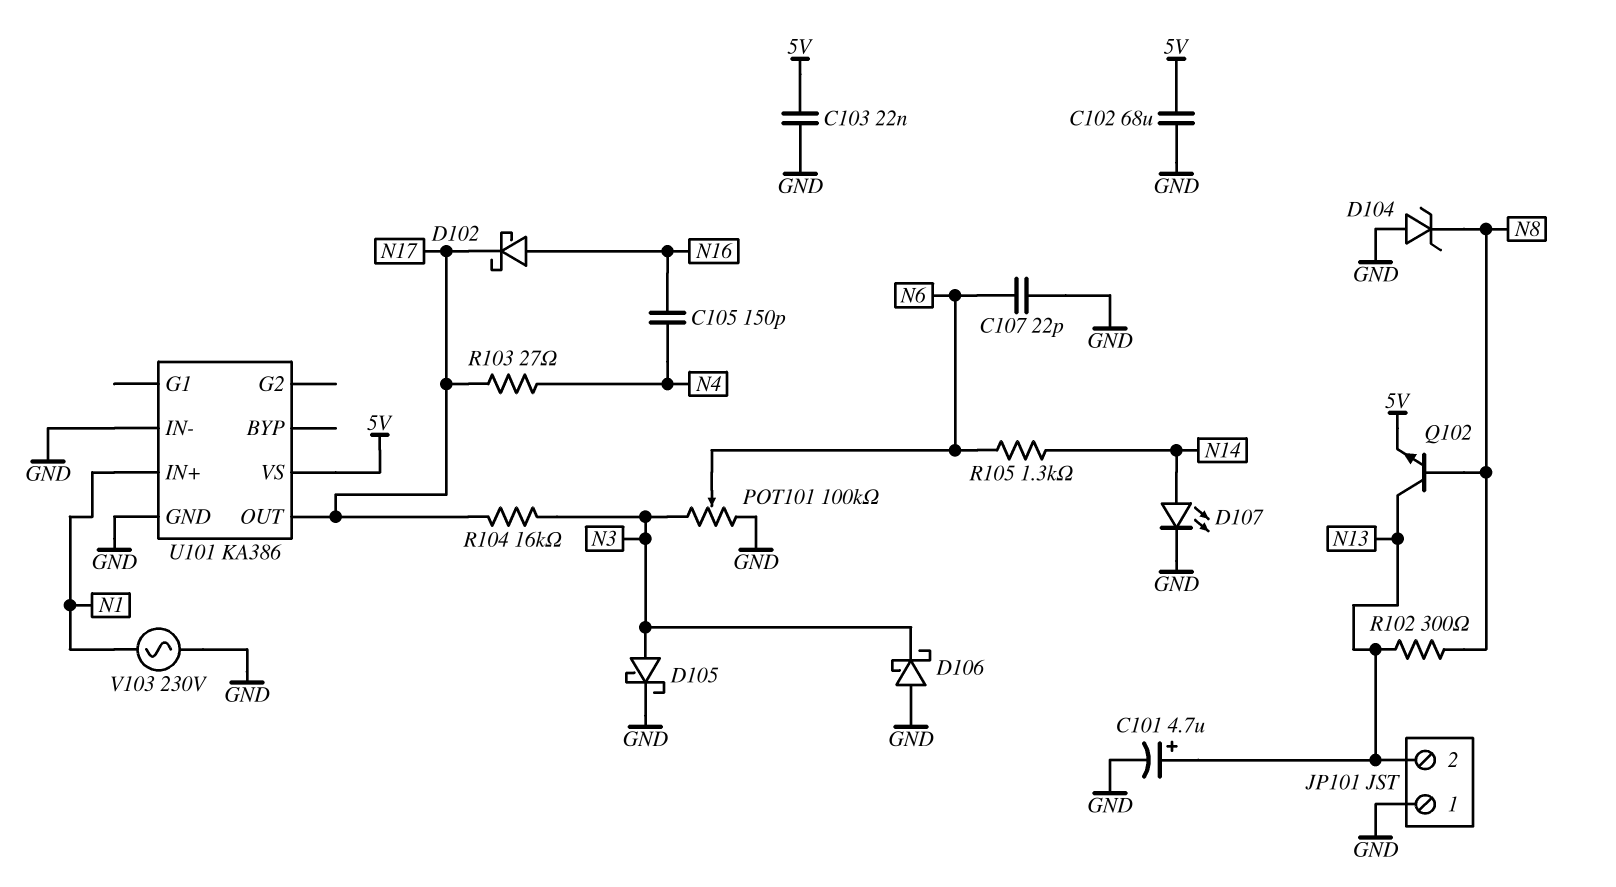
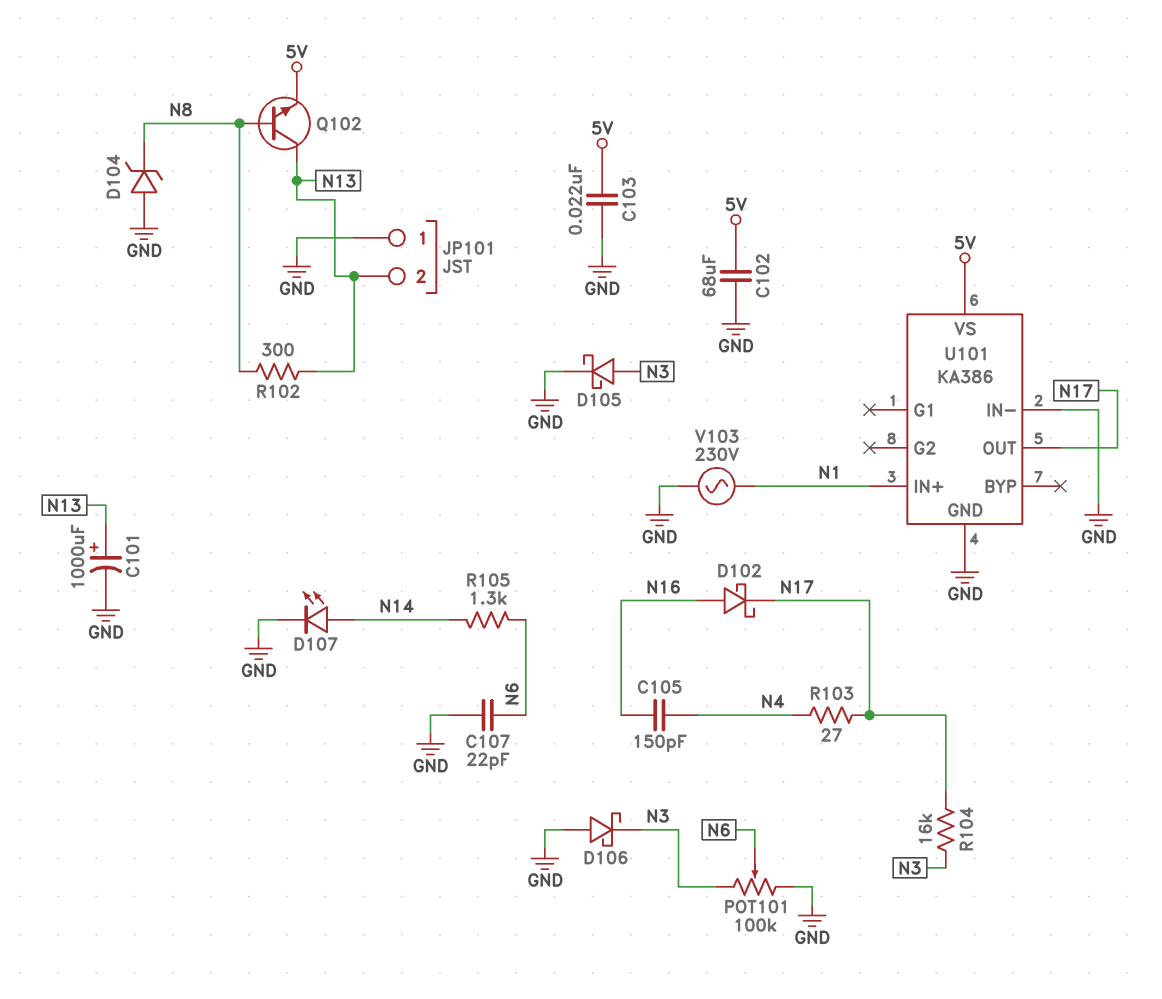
C101: 4.7uF (plus N13, minus GND) -> 1000uF (plus N13, minus GND)

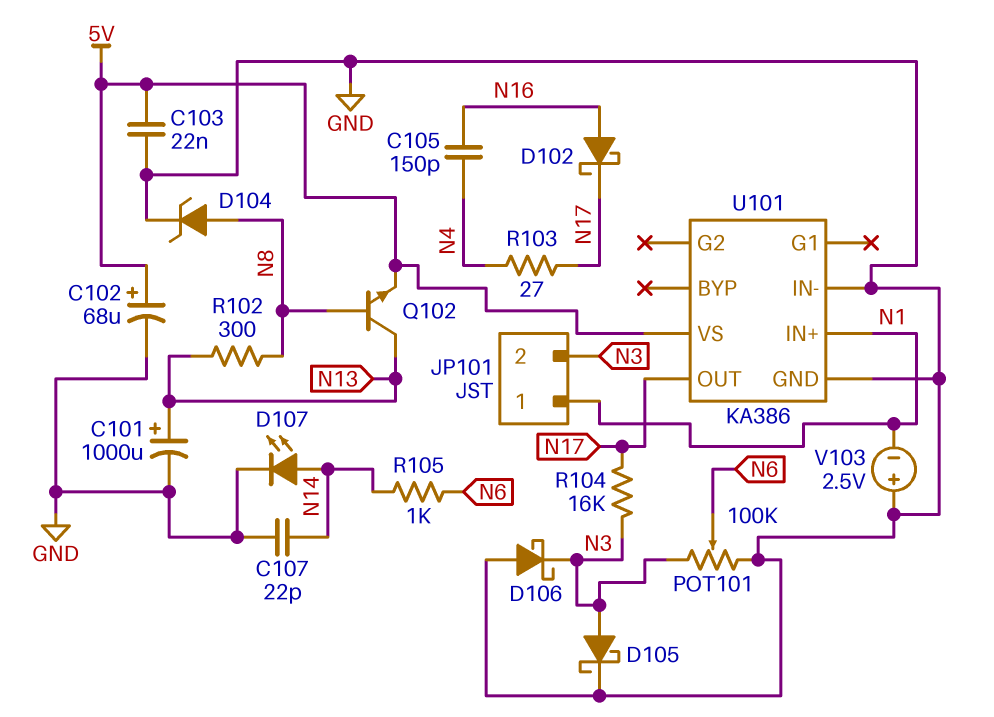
C102: 68uF (5V, GND) -> 68uF (plus 5V, minus GND)
C107: 22pF (GND, N6) -> 22pF (GND, N14)
D104: zener (A GND, K N8) -> zener (A N8, K GND)
JP101 pin 1: GND -> N1
JP101 pin 2: N13 -> N3
R105: 1.3k (N6, N14) -> 1k (N6, N14)
V103: AC 230V (GND, N1) -> 2.5V (plus GND, minus N1)

